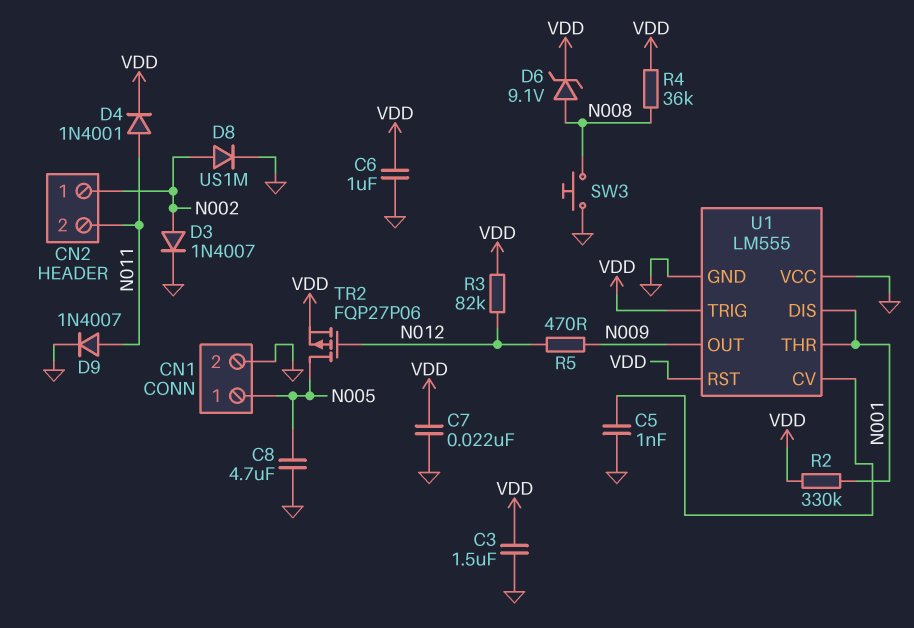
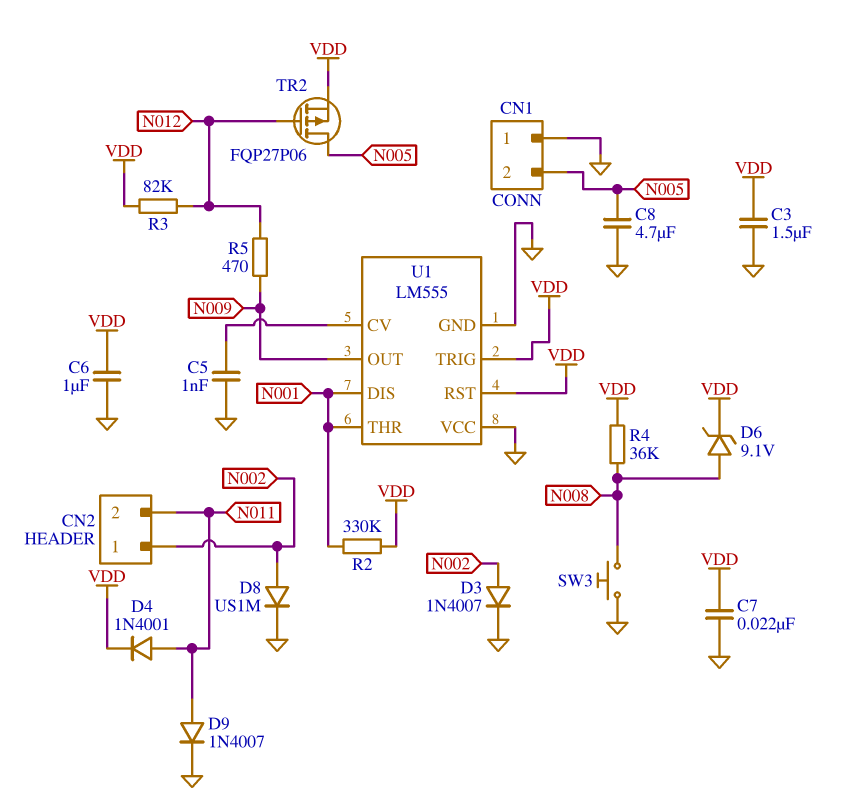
CN1 pin 1: N005 -> GND
CN1 pin 2: GND -> N005

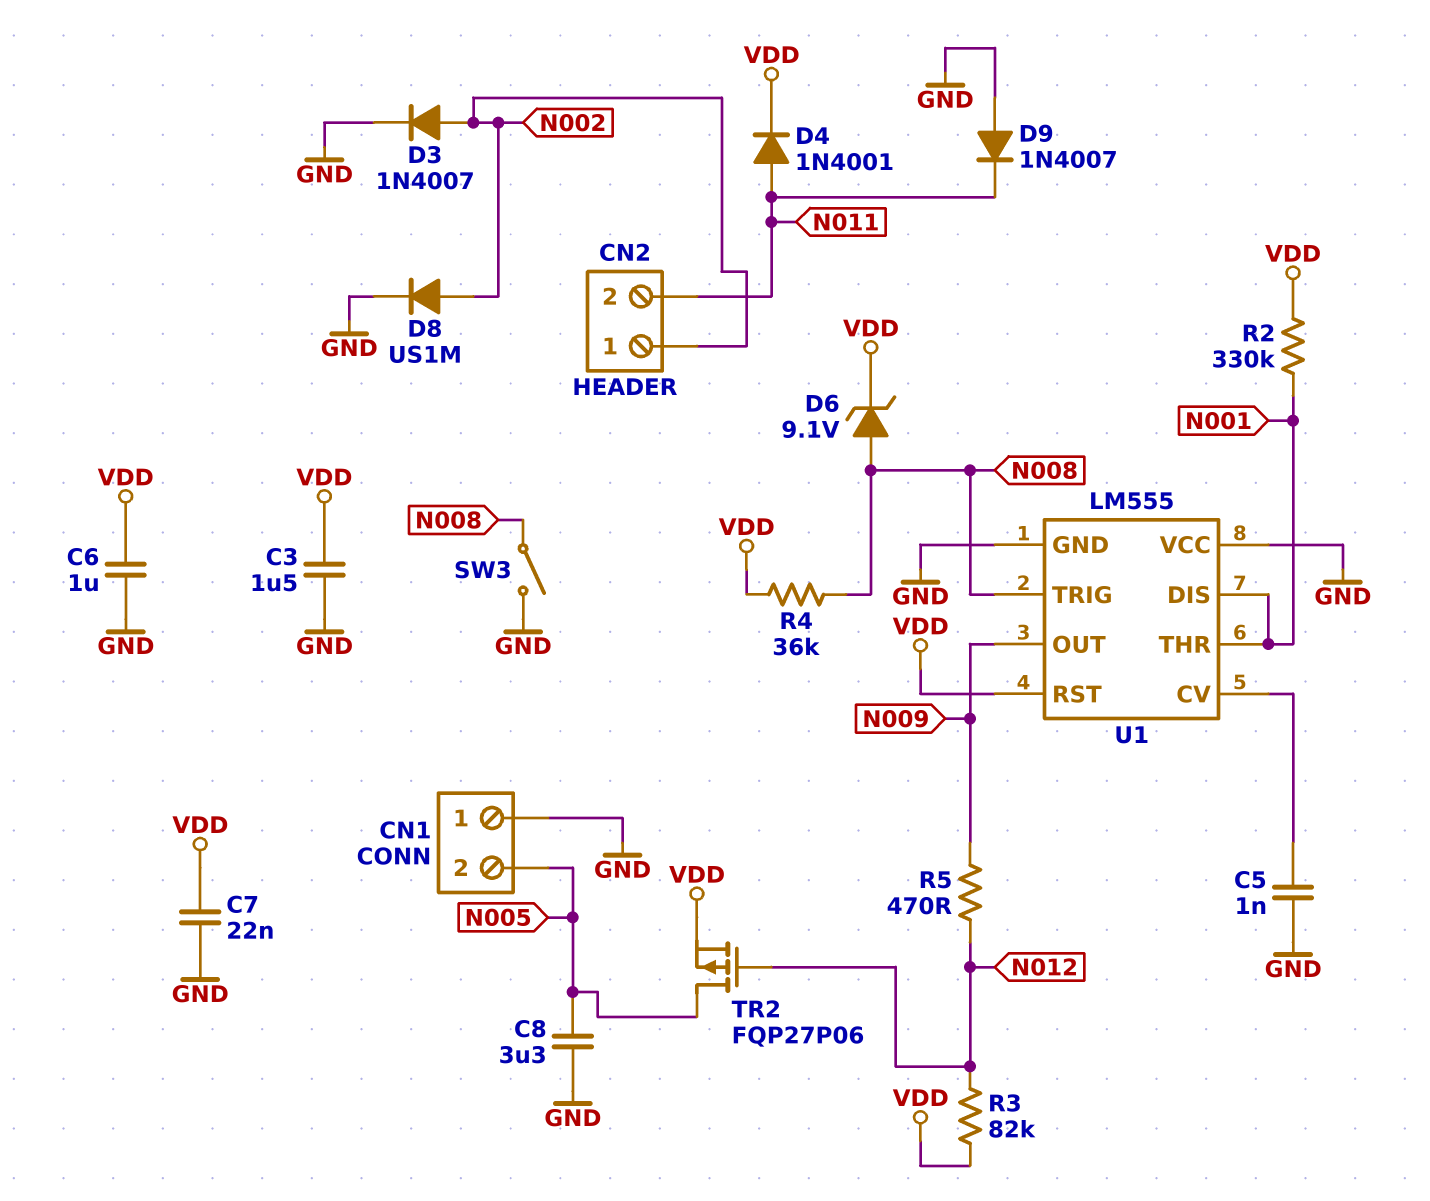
C8: 4.7uF (GND, N005) -> 3.3uF (GND, N005)
D9: diode 1N4007 (A N011, K GND) -> diode 1N4007 (A GND, K N011)
SW3: button (GND, N008) -> switch (GND, N008)
U1 pin TRIG: VDD -> N008

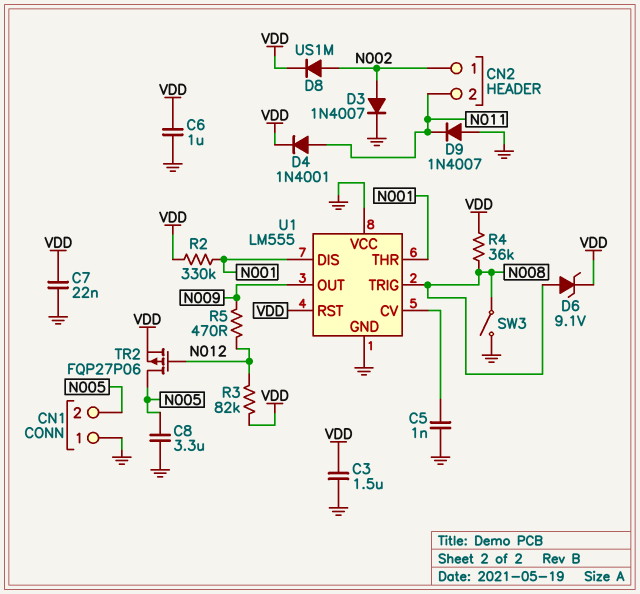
D8: diode US1M (A N002, K GND) -> diode US1M (A N002, K VDD)

